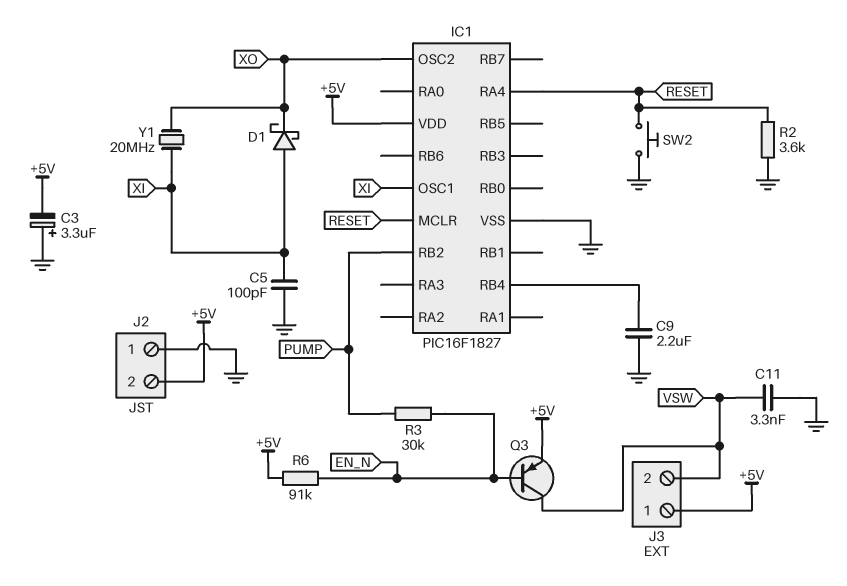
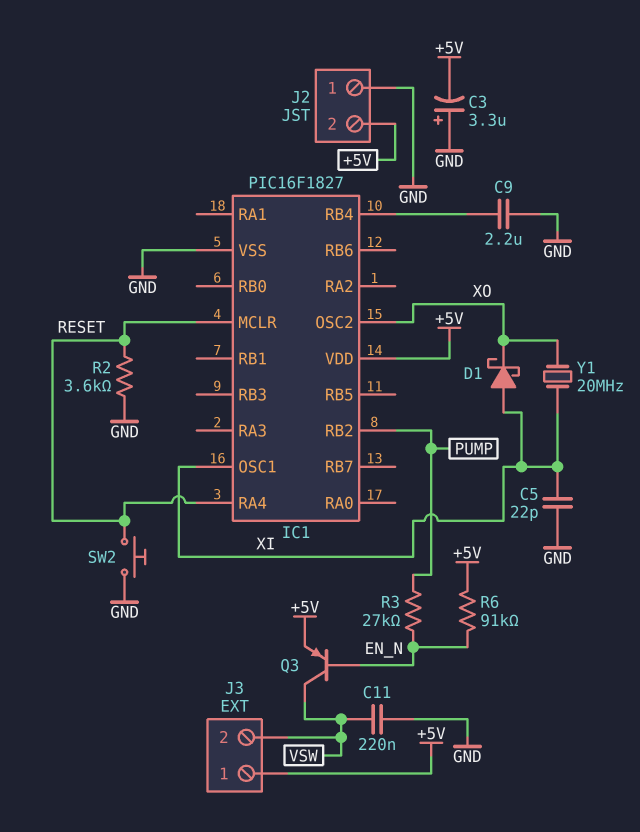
C5: 100pF (GND, XI) -> 22pF (GND, XI)
C11: 3.3nF (GND, VSW) -> 220nF (GND, VSW)
R3: 30k (EN_N, PUMP) -> 27k (EN_N, PUMP)

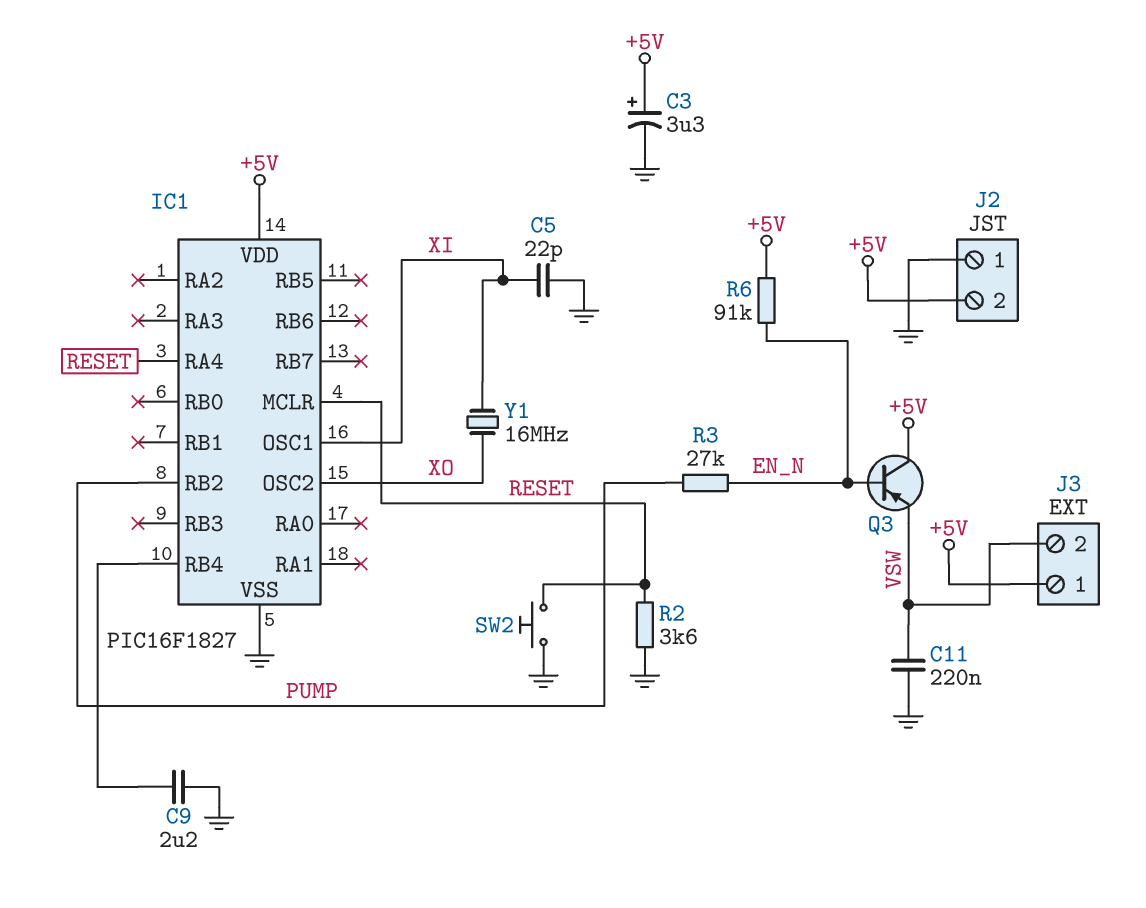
C3: 3.3uF (plus GND, minus +5V) -> 3.3uF (plus +5V, minus GND)
D1: schottky (A XI, K XO) -> none
Q3: PNP (B EN_N, C VSW, E +5V) -> PNP (B EN_N, C +5V, E VSW)
Y1: 20MHz (XI, XO) -> 16MHz (XI, XO)

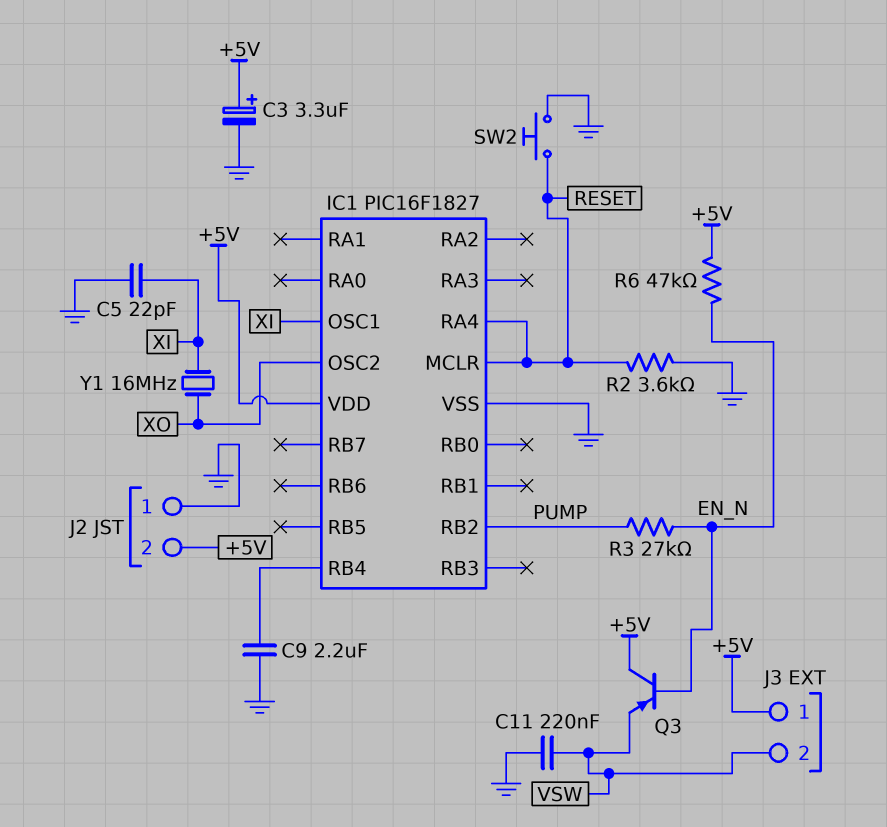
R6: 91k (+5V, EN_N) -> 47k (+5V, EN_N)

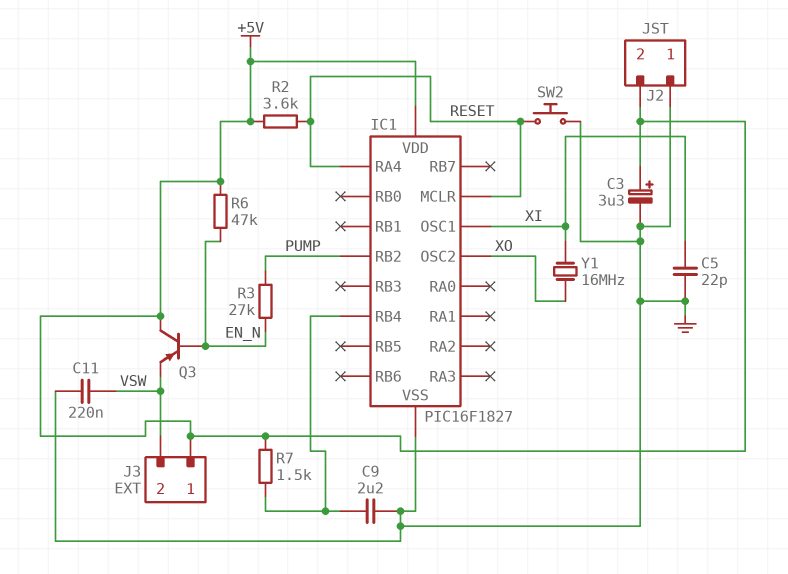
R2: 3.6k (GND, RESET) -> 3.6k (+5V, RESET)
R7: none -> 1.5k (+5V, IC1/RB4)

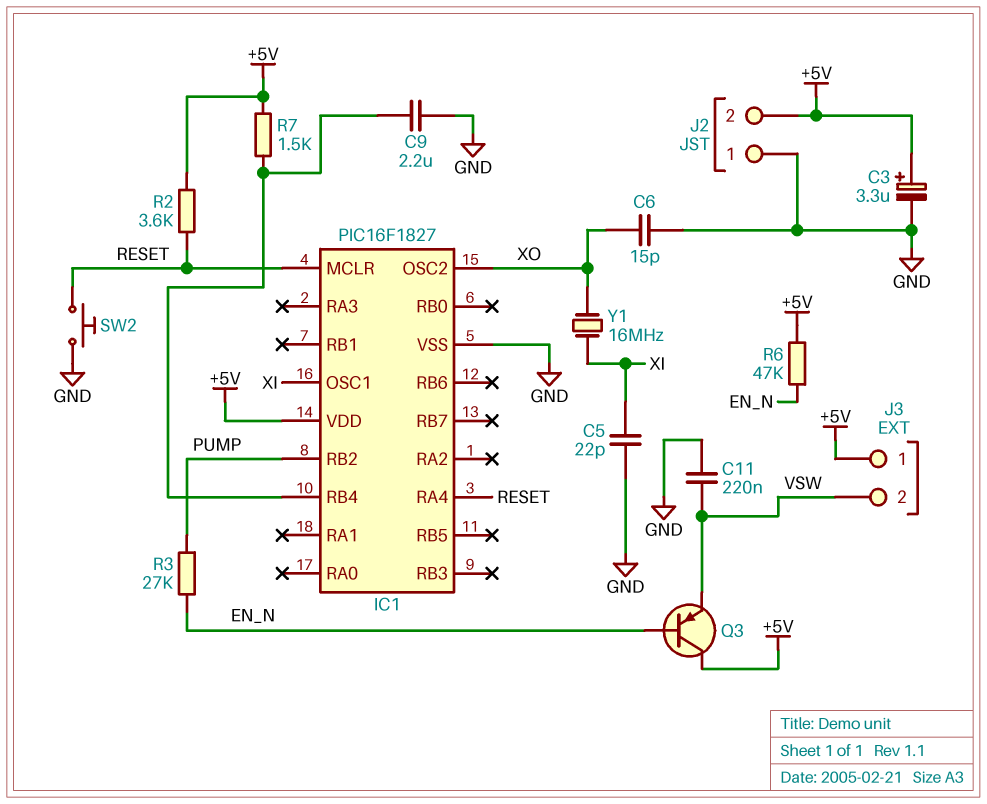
C6: none -> 15pF (GND, XO)

